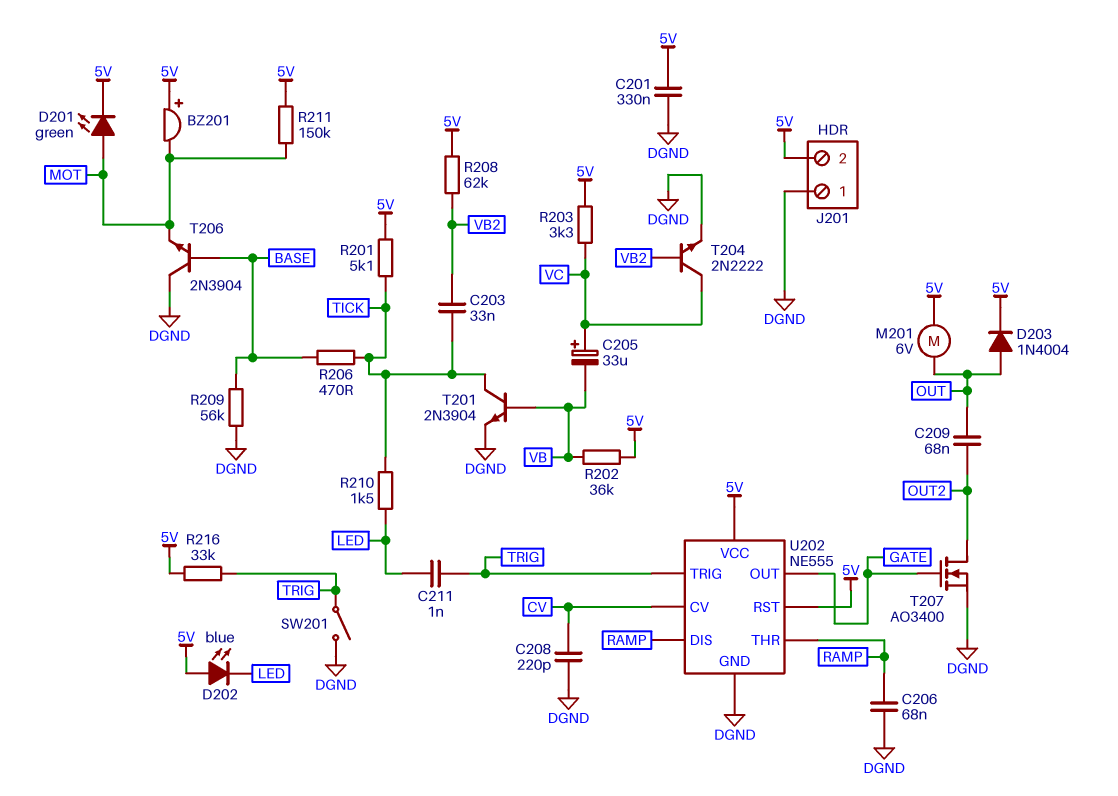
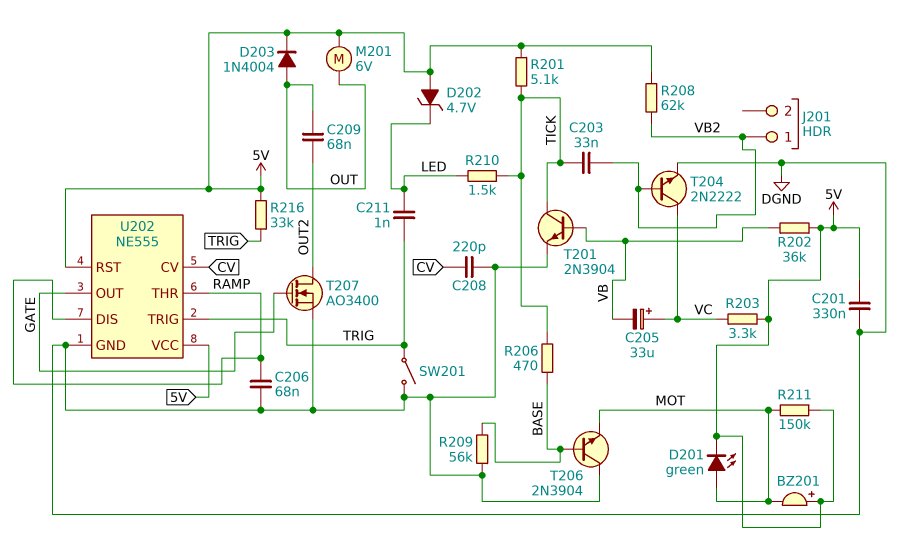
D202: LED blue (A 5V, K LED) -> zener 4.7V (A 5V, K LED)
J201 pin 1: DGND -> VB2
J201 pin 2: 5V -> none

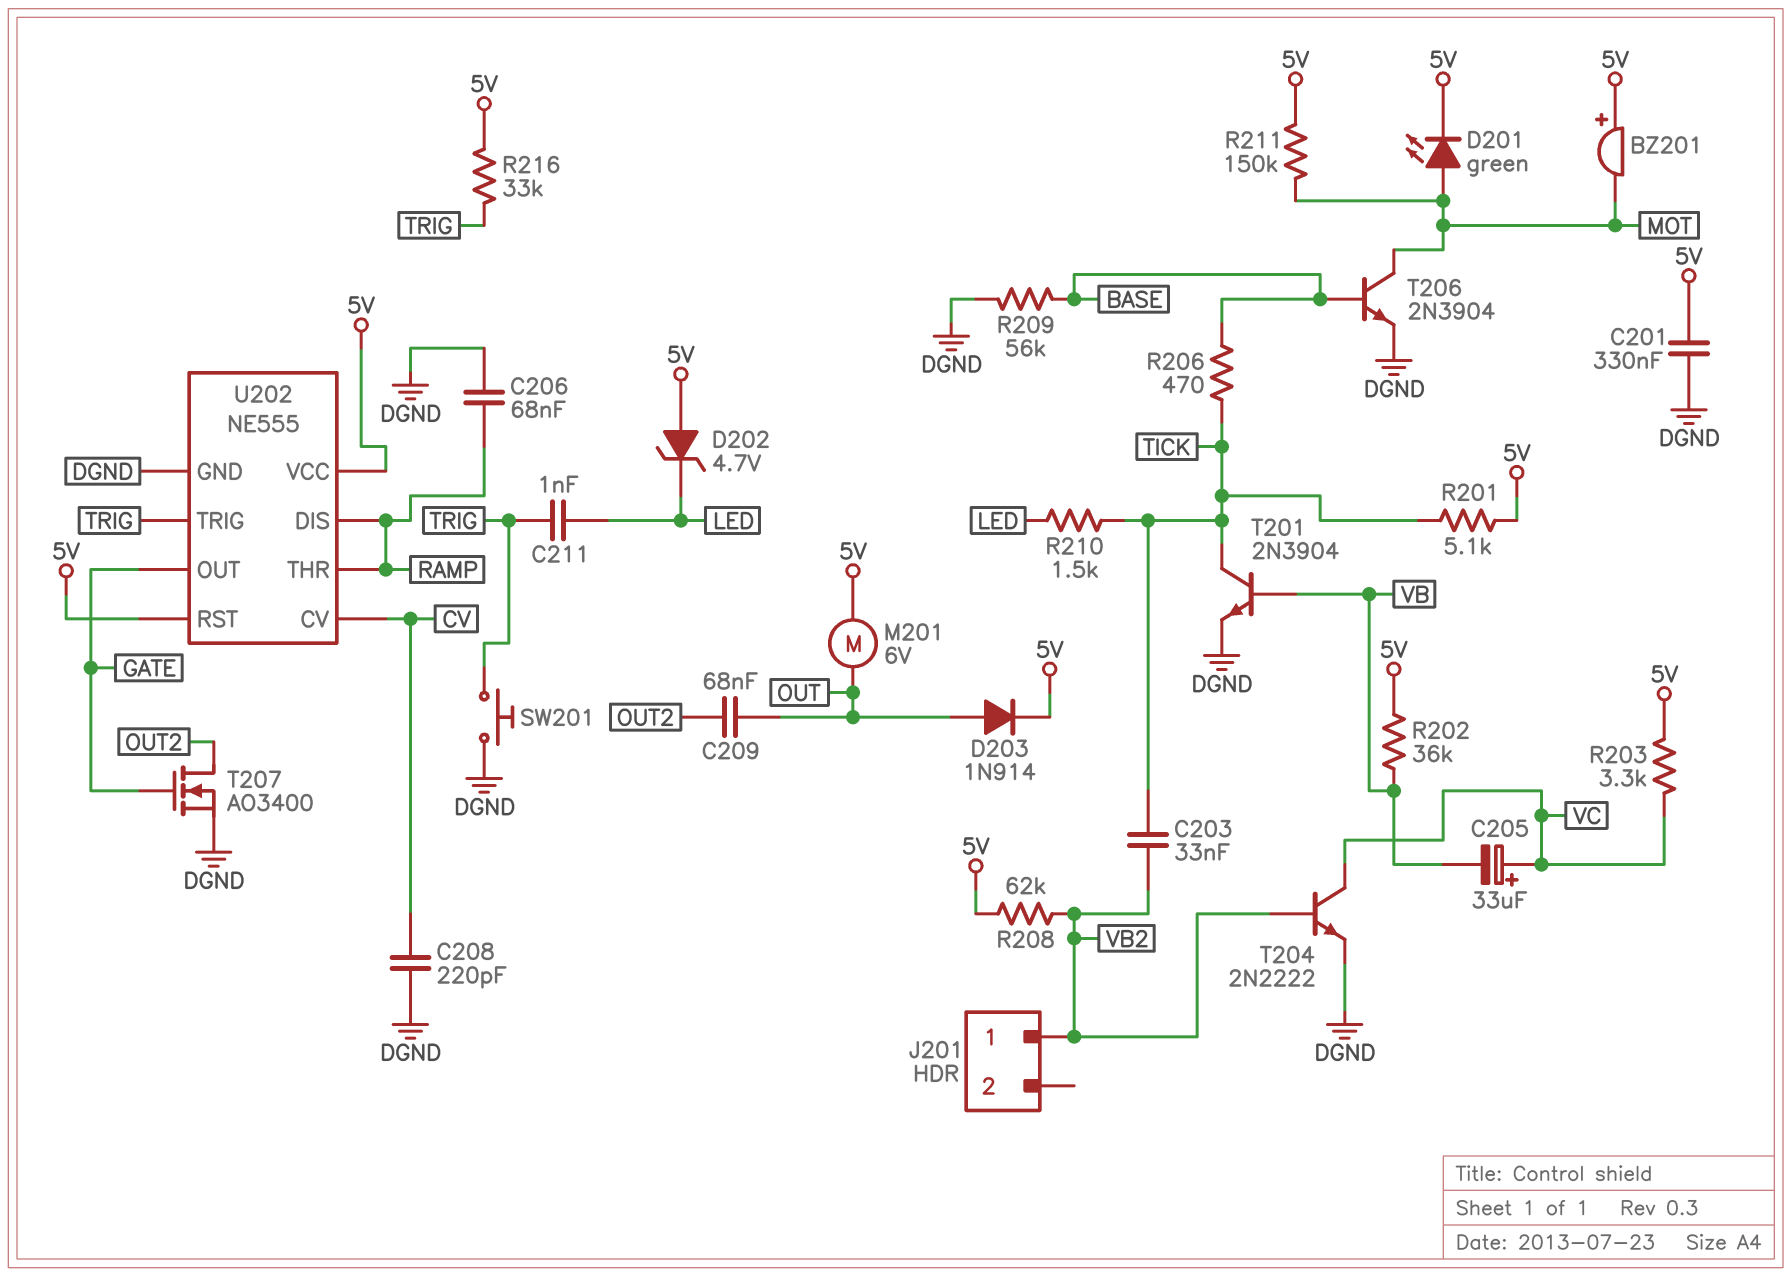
D203: diode 1N4004 (A OUT, K 5V) -> diode 1N914 (A OUT, K 5V)
SW201: switch (DGND, TRIG) -> button (DGND, TRIG)
T206: NPN 2N3904 (B BASE, C DGND, E MOT) -> NPN 2N3904 (B BASE, C MOT, E DGND)

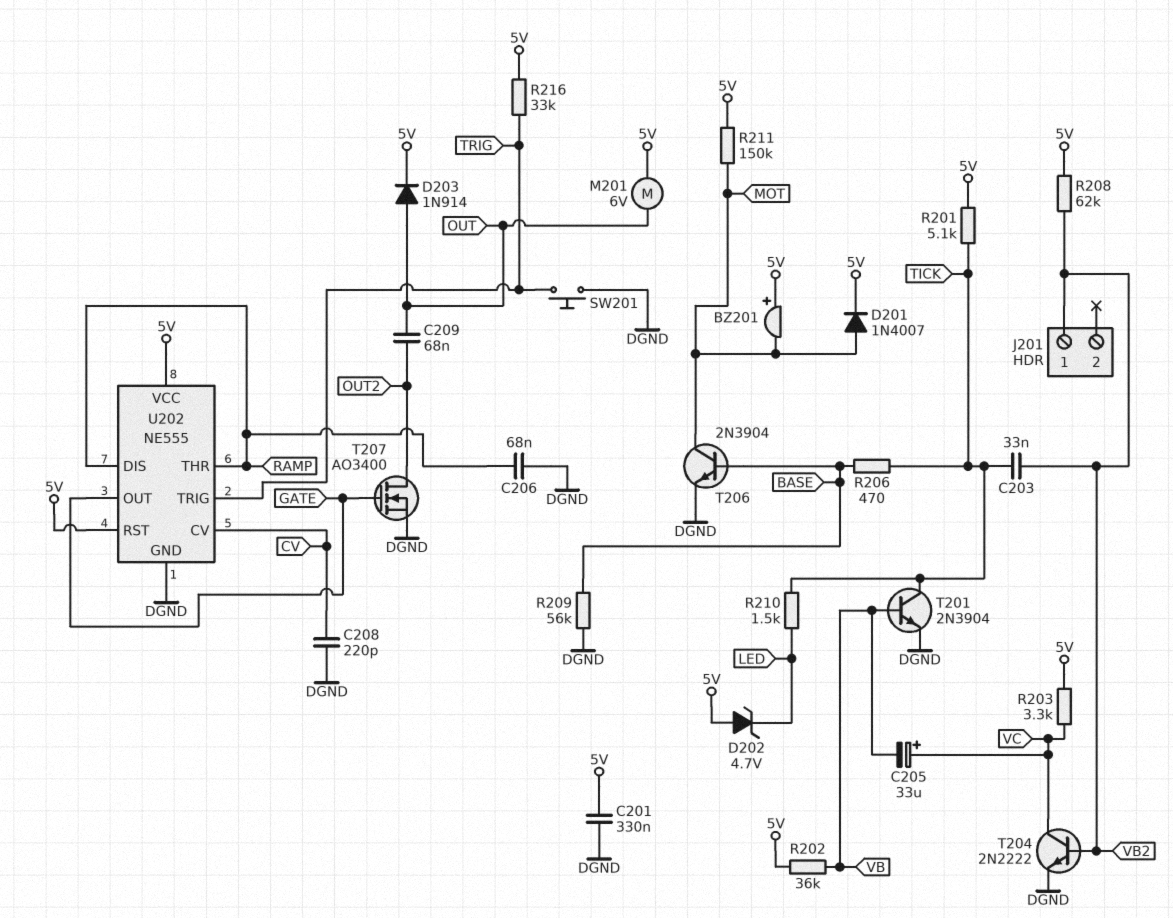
C211: 1nF (LED, TRIG) -> none
D201: LED green (A MOT, K 5V) -> diode 1N4007 (A MOT, K 5V)

